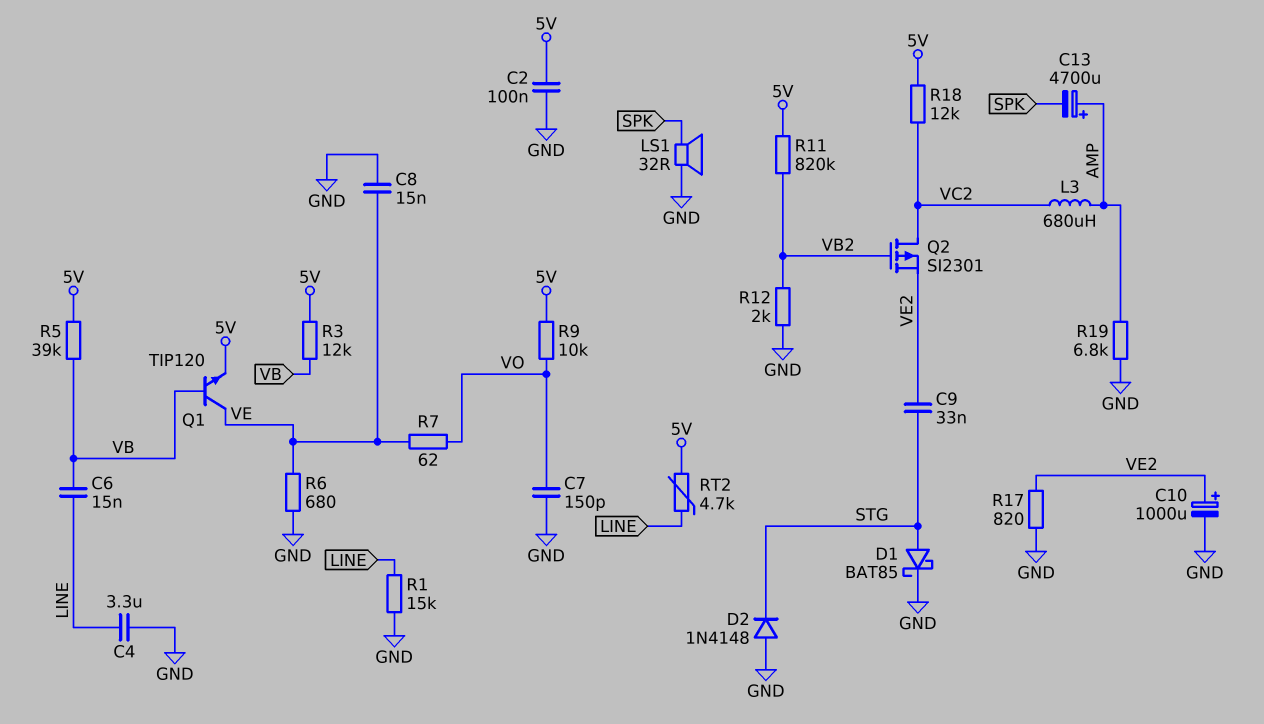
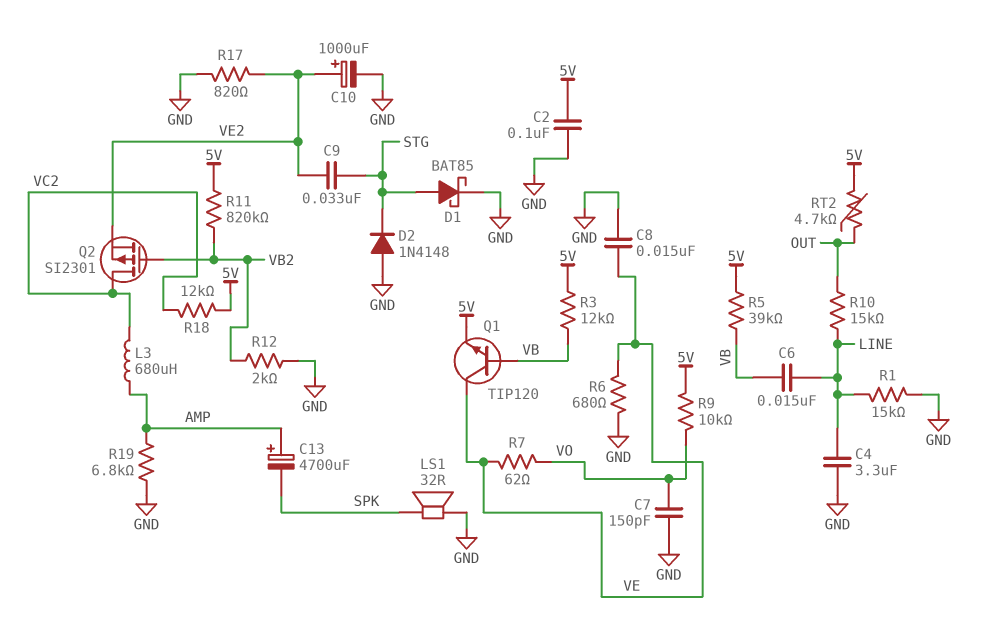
R10: none -> 15k (LINE, OUT)
RT2: 4.7k (5V, LINE) -> 4.7k (5V, OUT)

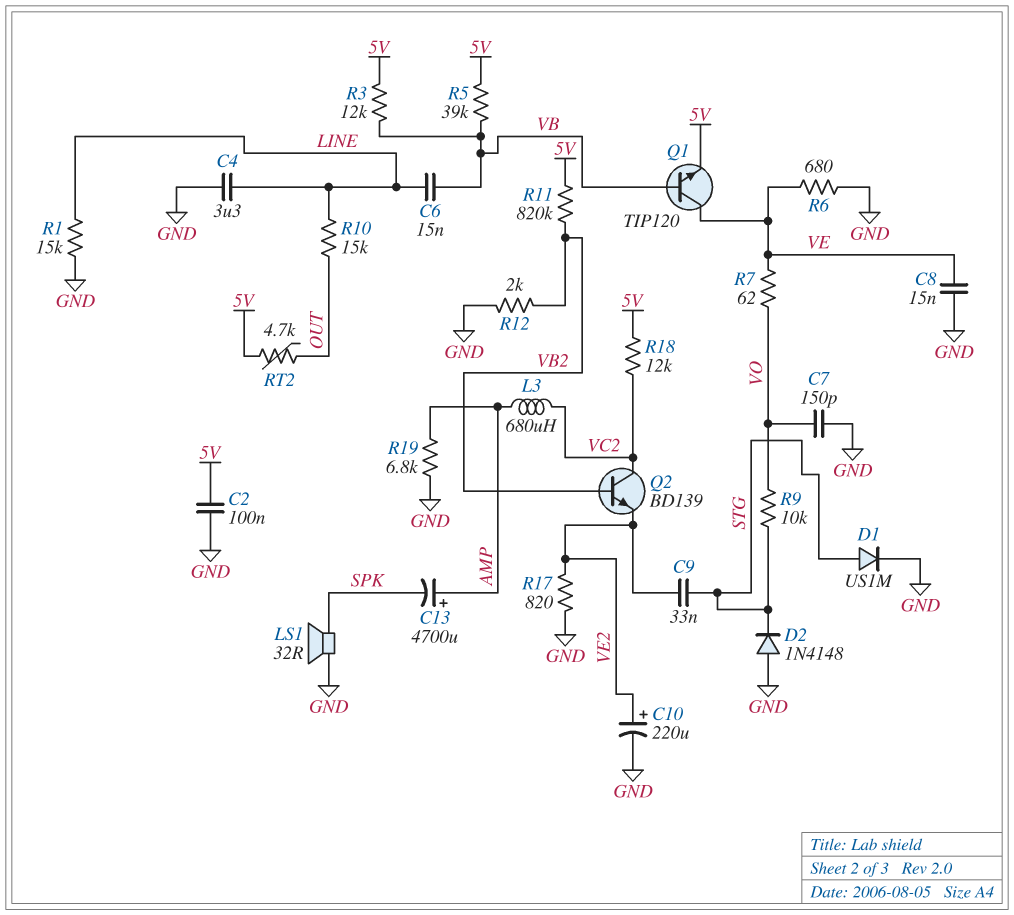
C10: 1000uF (plus VE2, minus GND) -> 220uF (plus VE2, minus GND)
D1: schottky BAT85 (A STG, K GND) -> diode US1M (A STG, K GND)
Q2: PMOS SI2301 (G VB2, D VC2, S VE2) -> NPN BD139 (B VB2, C VC2, E VE2)
R9: 10k (5V, VO) -> 10k (STG, VO)

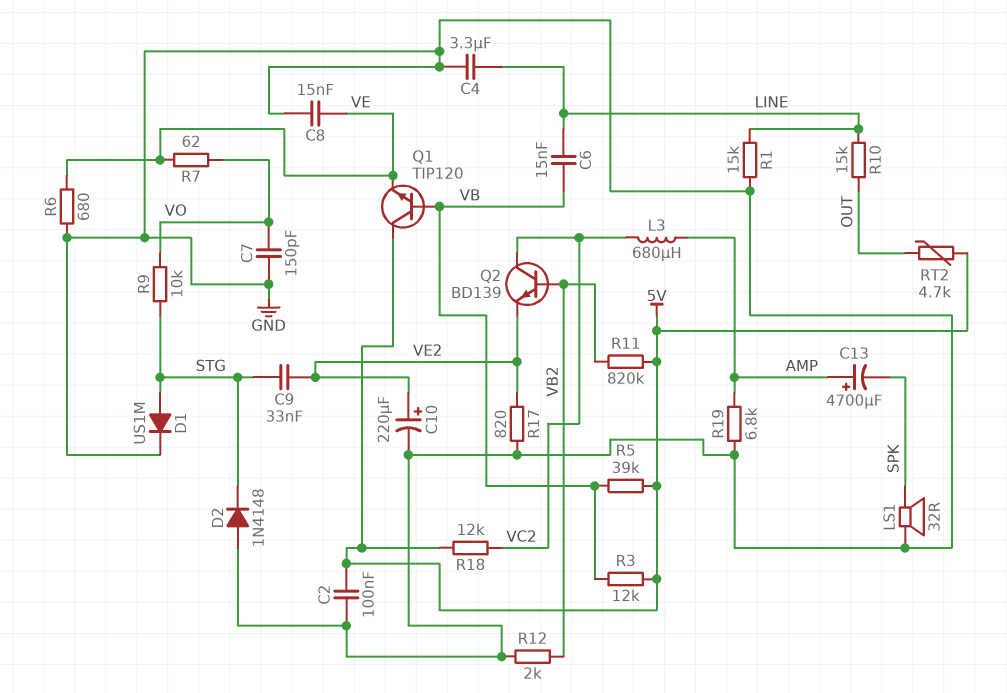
Q1: NPN TIP120 (B VB, C VE, E 5V) -> NPN TIP120 (B VB, C 5V, E VE)

